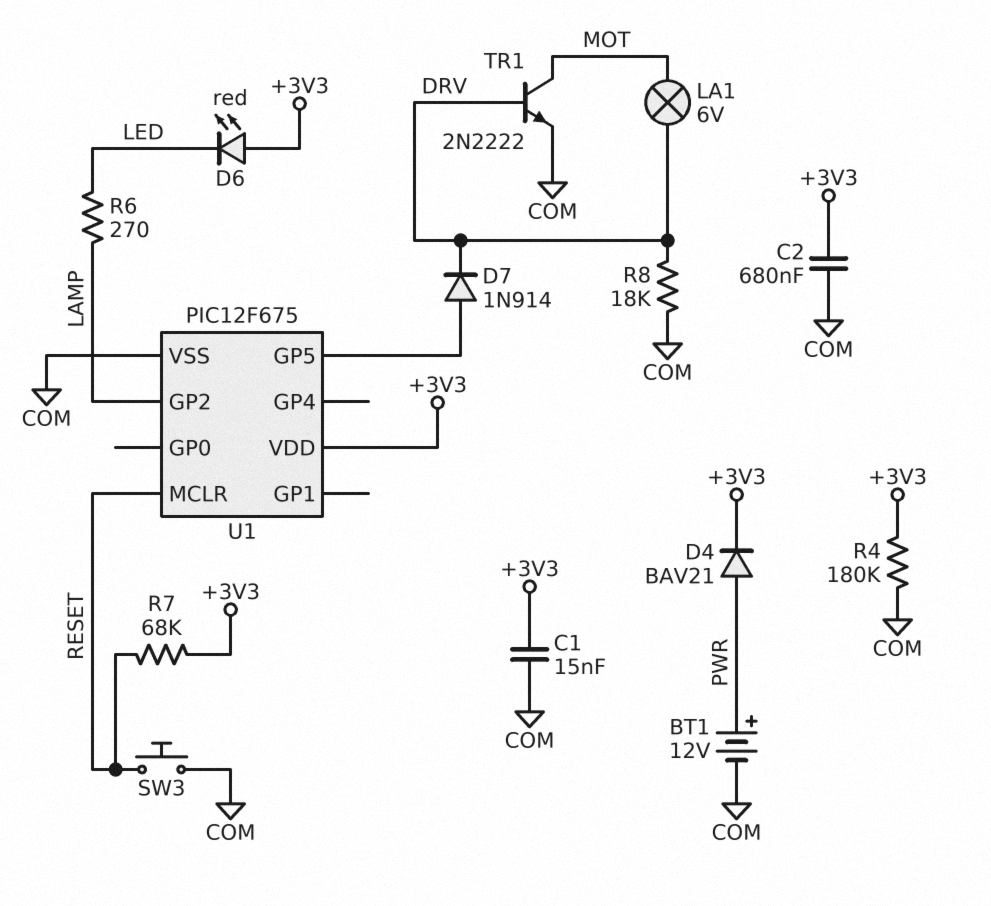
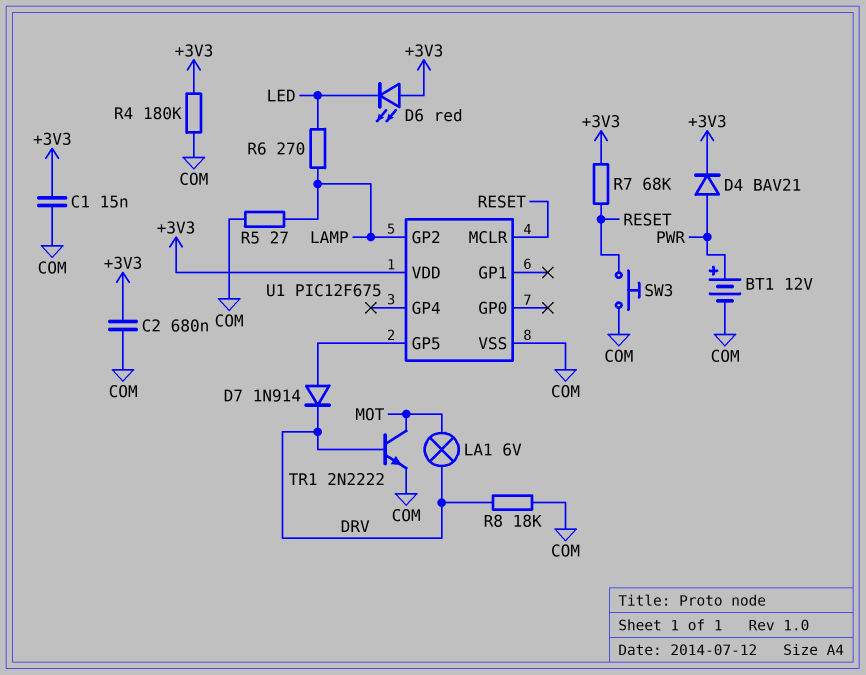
R5: none -> 27 (COM, LAMP)

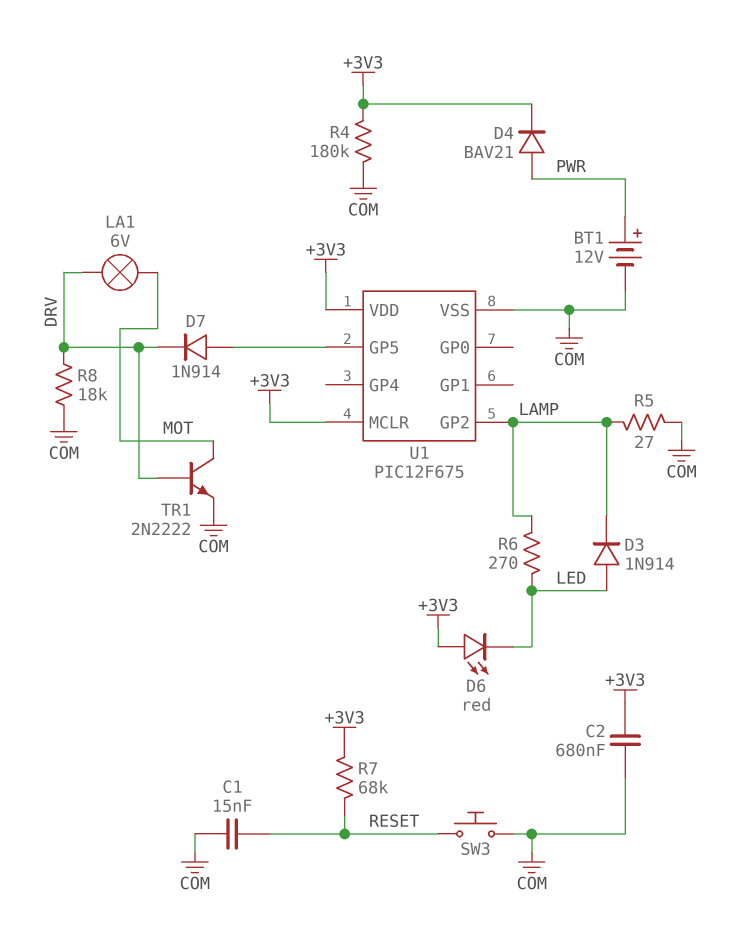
C1: 15nF (+3V3, COM) -> 15nF (COM, RESET)
D3: none -> diode 1N914 (A LED, K LAMP)
U1 pin MCLR: RESET -> +3V3

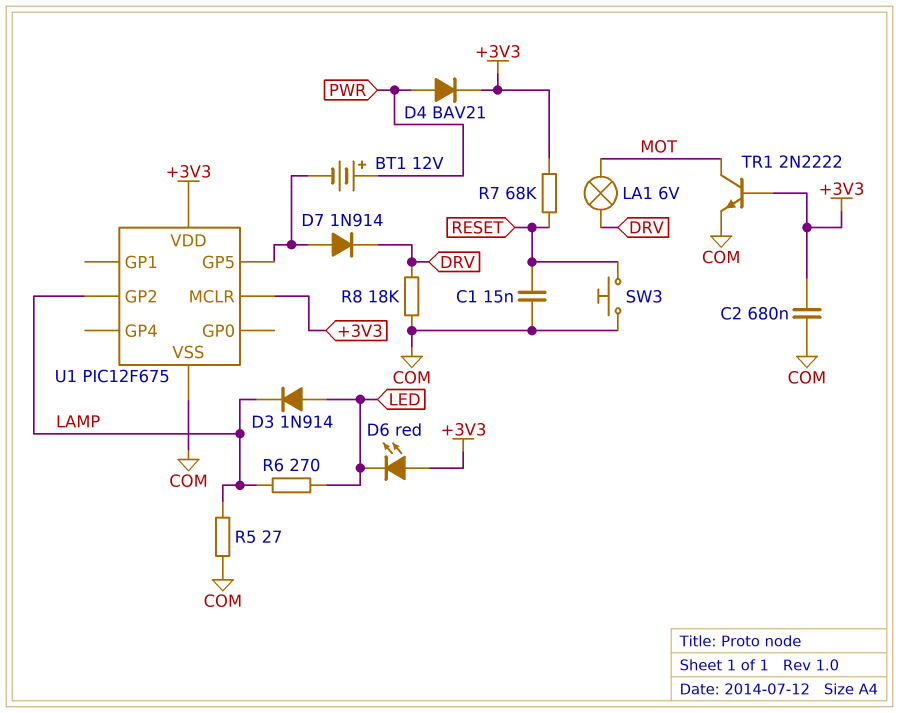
BT1: 12V (plus PWR, minus COM) -> 12V (plus PWR, minus U1/GP5)
R4: 180k (+3V3, COM) -> none
TR1: NPN 2N2222 (B DRV, C MOT, E COM) -> NPN 2N2222 (B +3V3, C MOT, E COM)

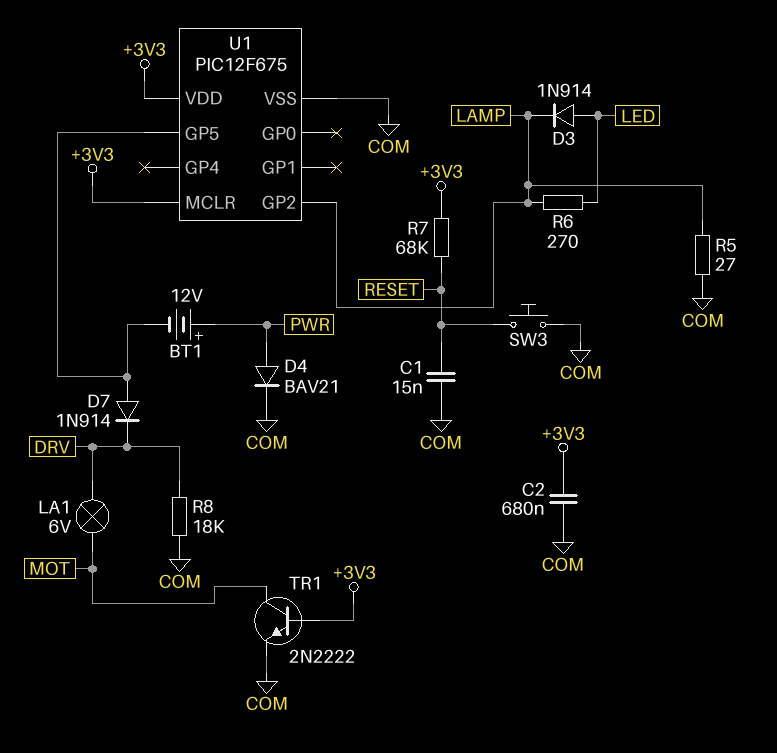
D4: diode BAV21 (A PWR, K +3V3) -> diode BAV21 (A PWR, K COM)
D6: LED red (A +3V3, K LED) -> none

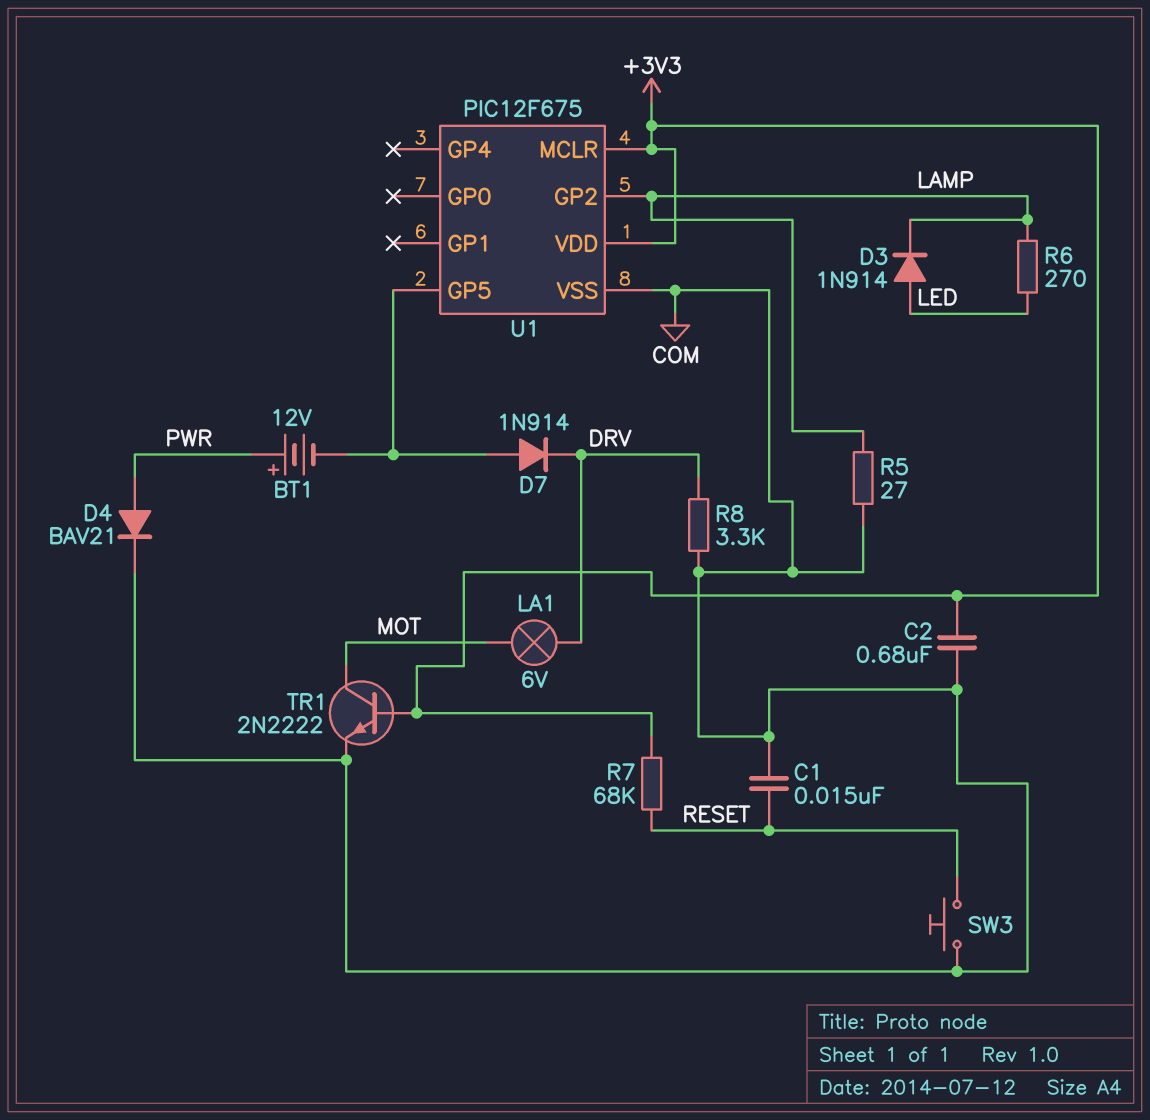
R8: 18k (COM, DRV) -> 3.3k (COM, DRV)

